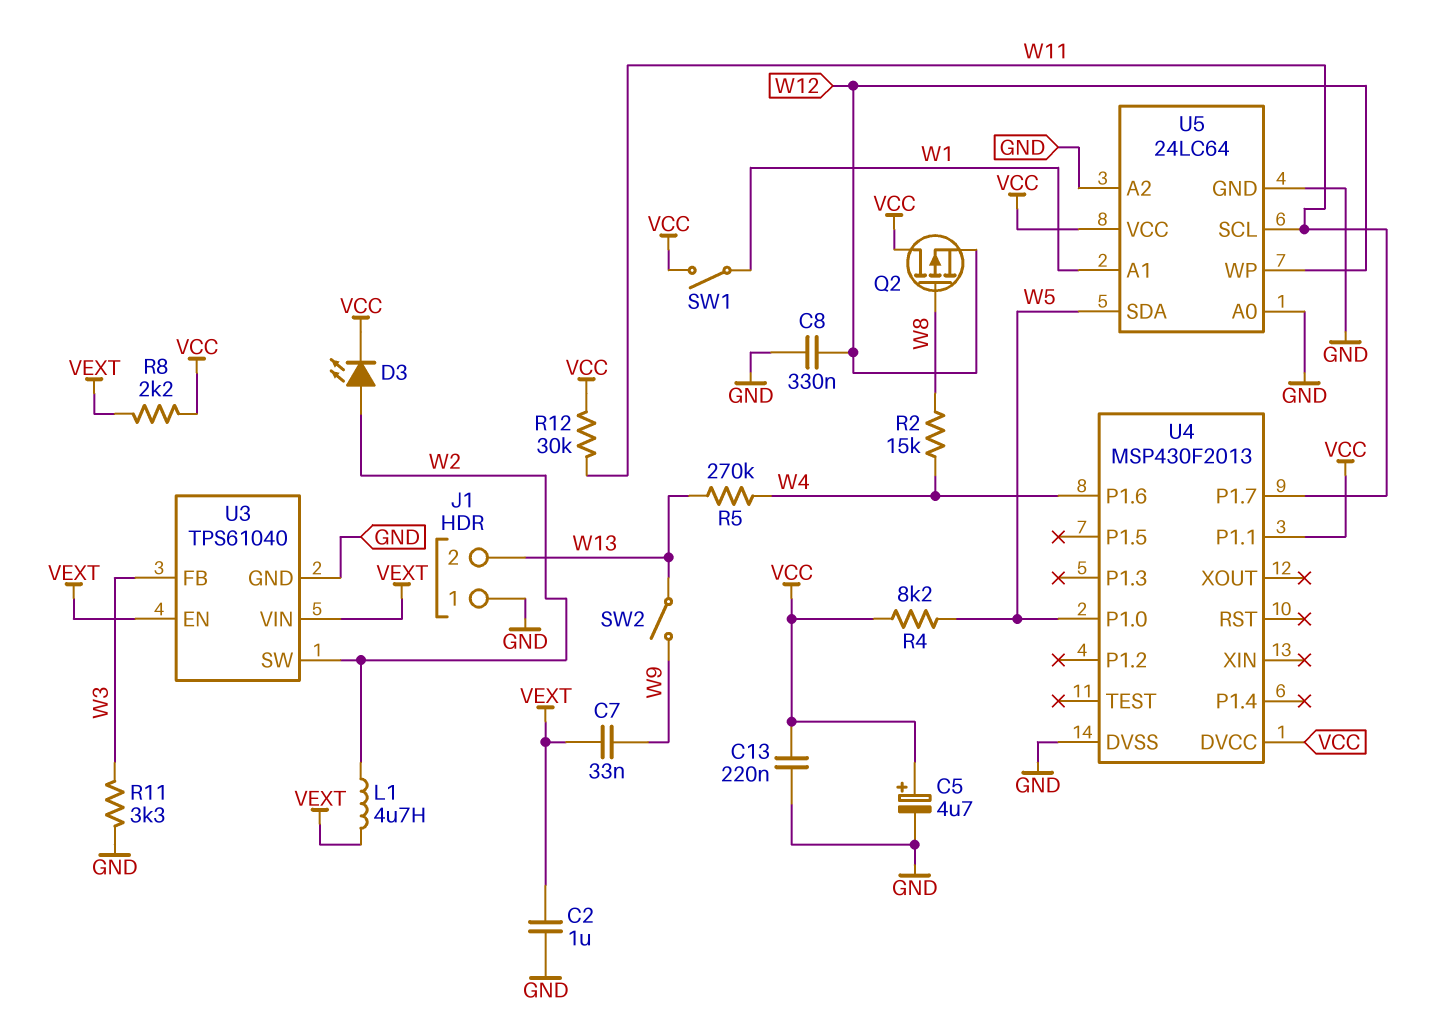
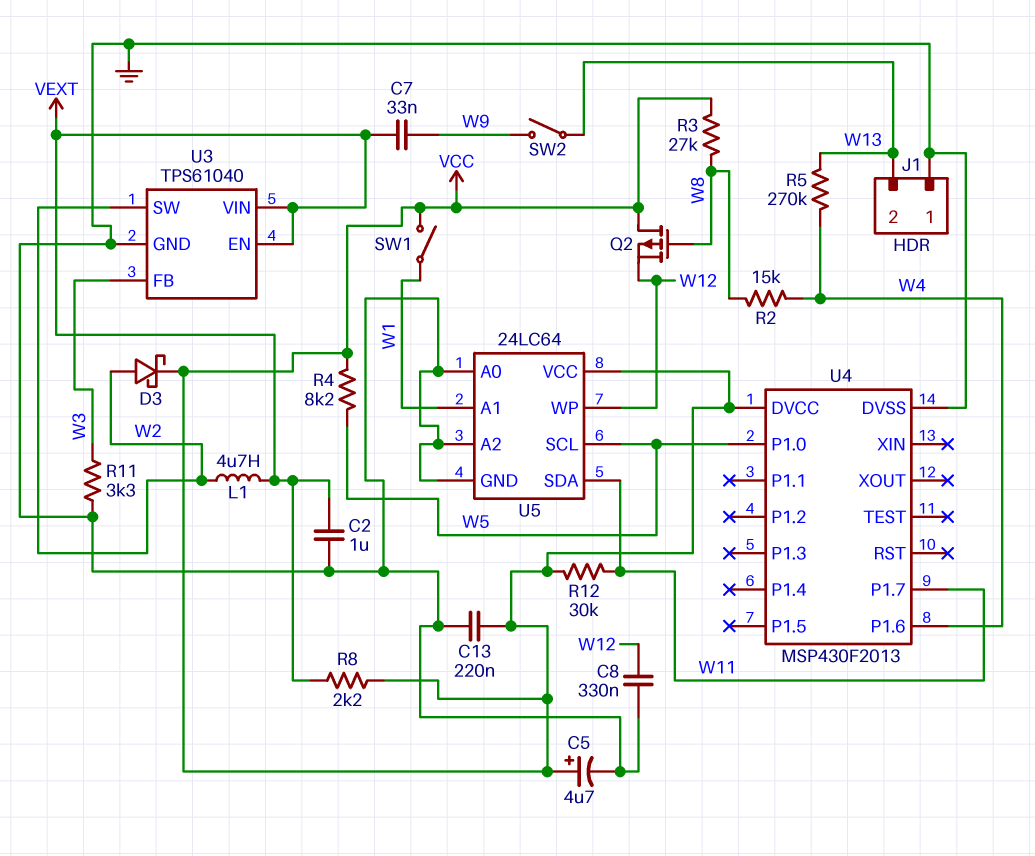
D3: LED (A W2, K VCC) -> schottky (A W2, K VCC)
R3: none -> 27k (VCC, W8)
U4 pin P1.1: VCC -> none
U5 pin SCL: W11 -> W5
U5 pin SDA: W5 -> W11

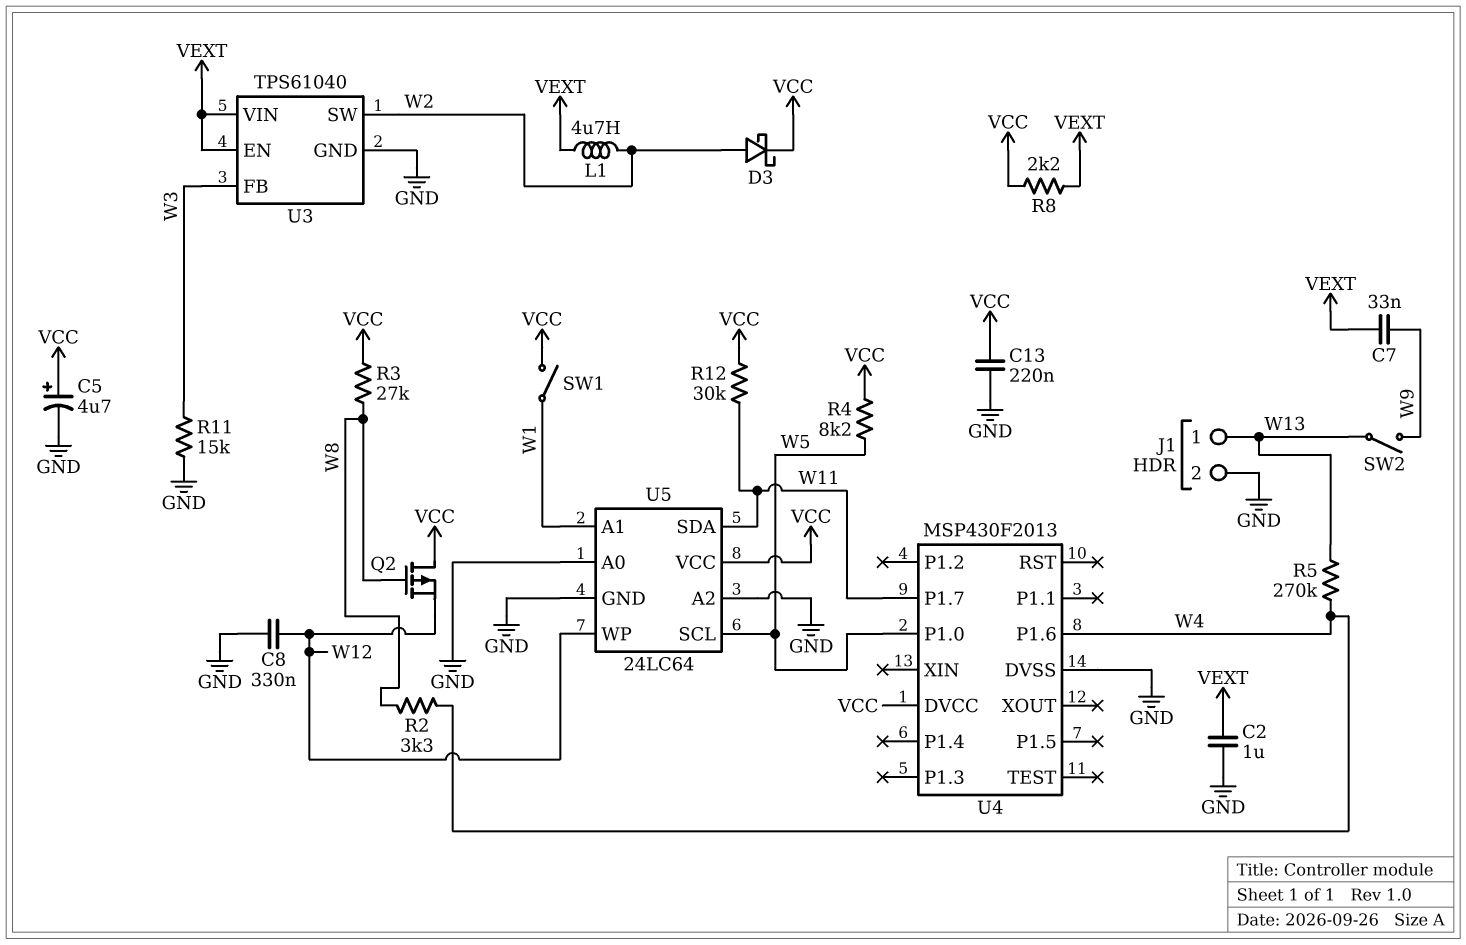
J1 pin 1: GND -> W13
J1 pin 2: W13 -> GND
R2: 15k (W4, W8) -> 3.3k (W4, W8)
R11: 3.3k (GND, W3) -> 15k (GND, W3)

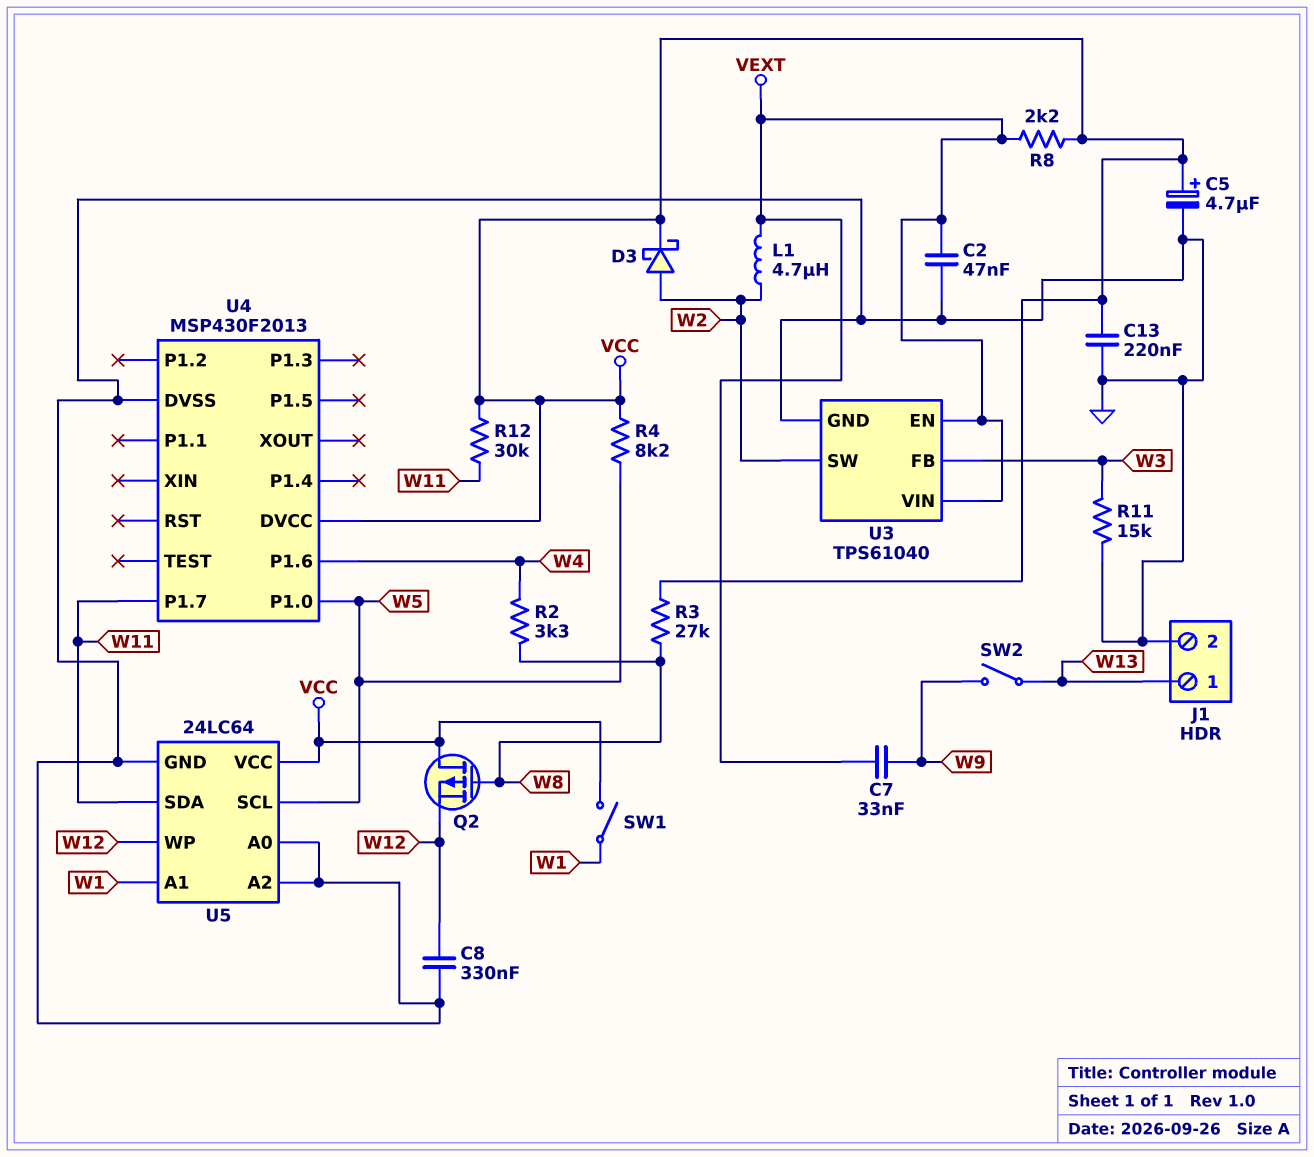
C2: 1uF (GND, VEXT) -> 47nF (GND, VEXT)
R5: 270k (W4, W13) -> none

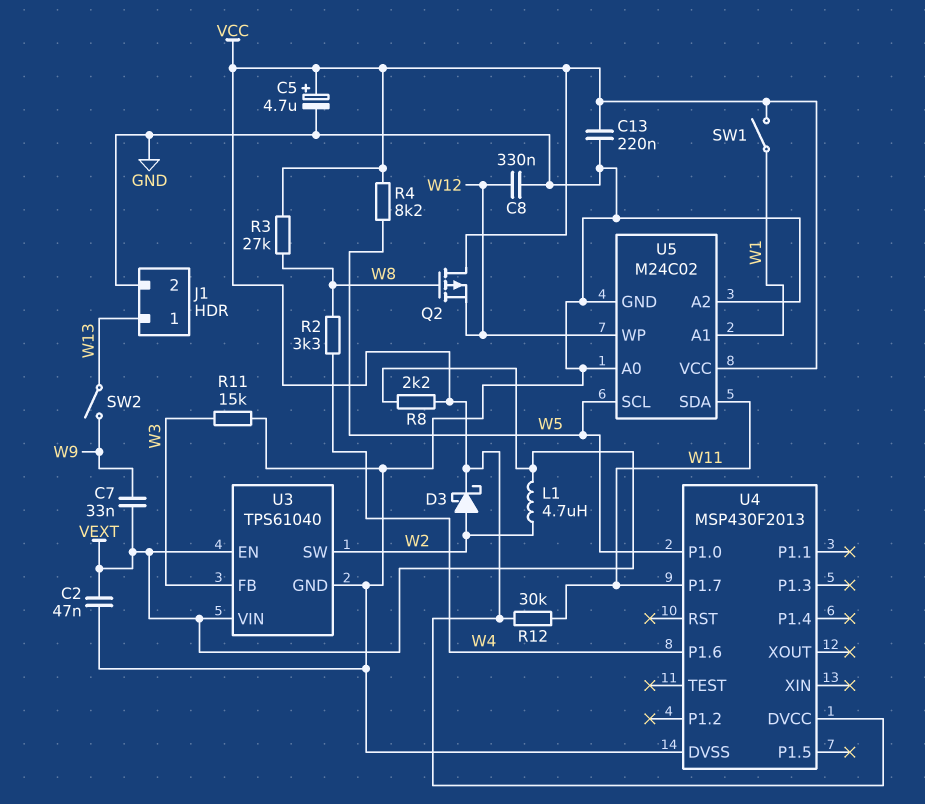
U5: 24LC64 -> M24C02

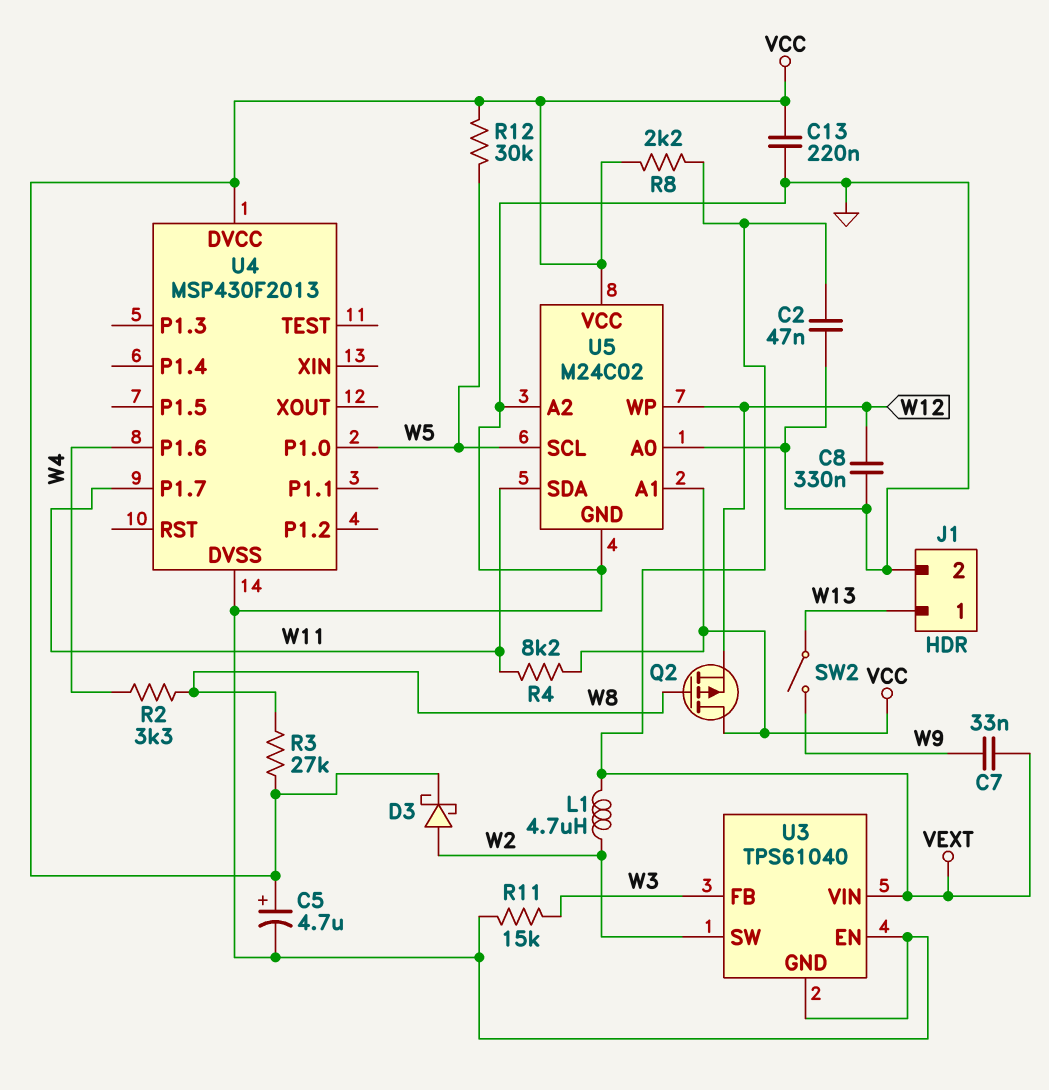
R4: 8.2k (VCC, W5) -> 8.2k (VCC, W11)
R12: 30k (VCC, W11) -> 30k (VCC, W5)
SW1: switch (VCC, W1) -> none
U3 pin EN: VEXT -> GND
U5 pin A1: W1 -> VCC

